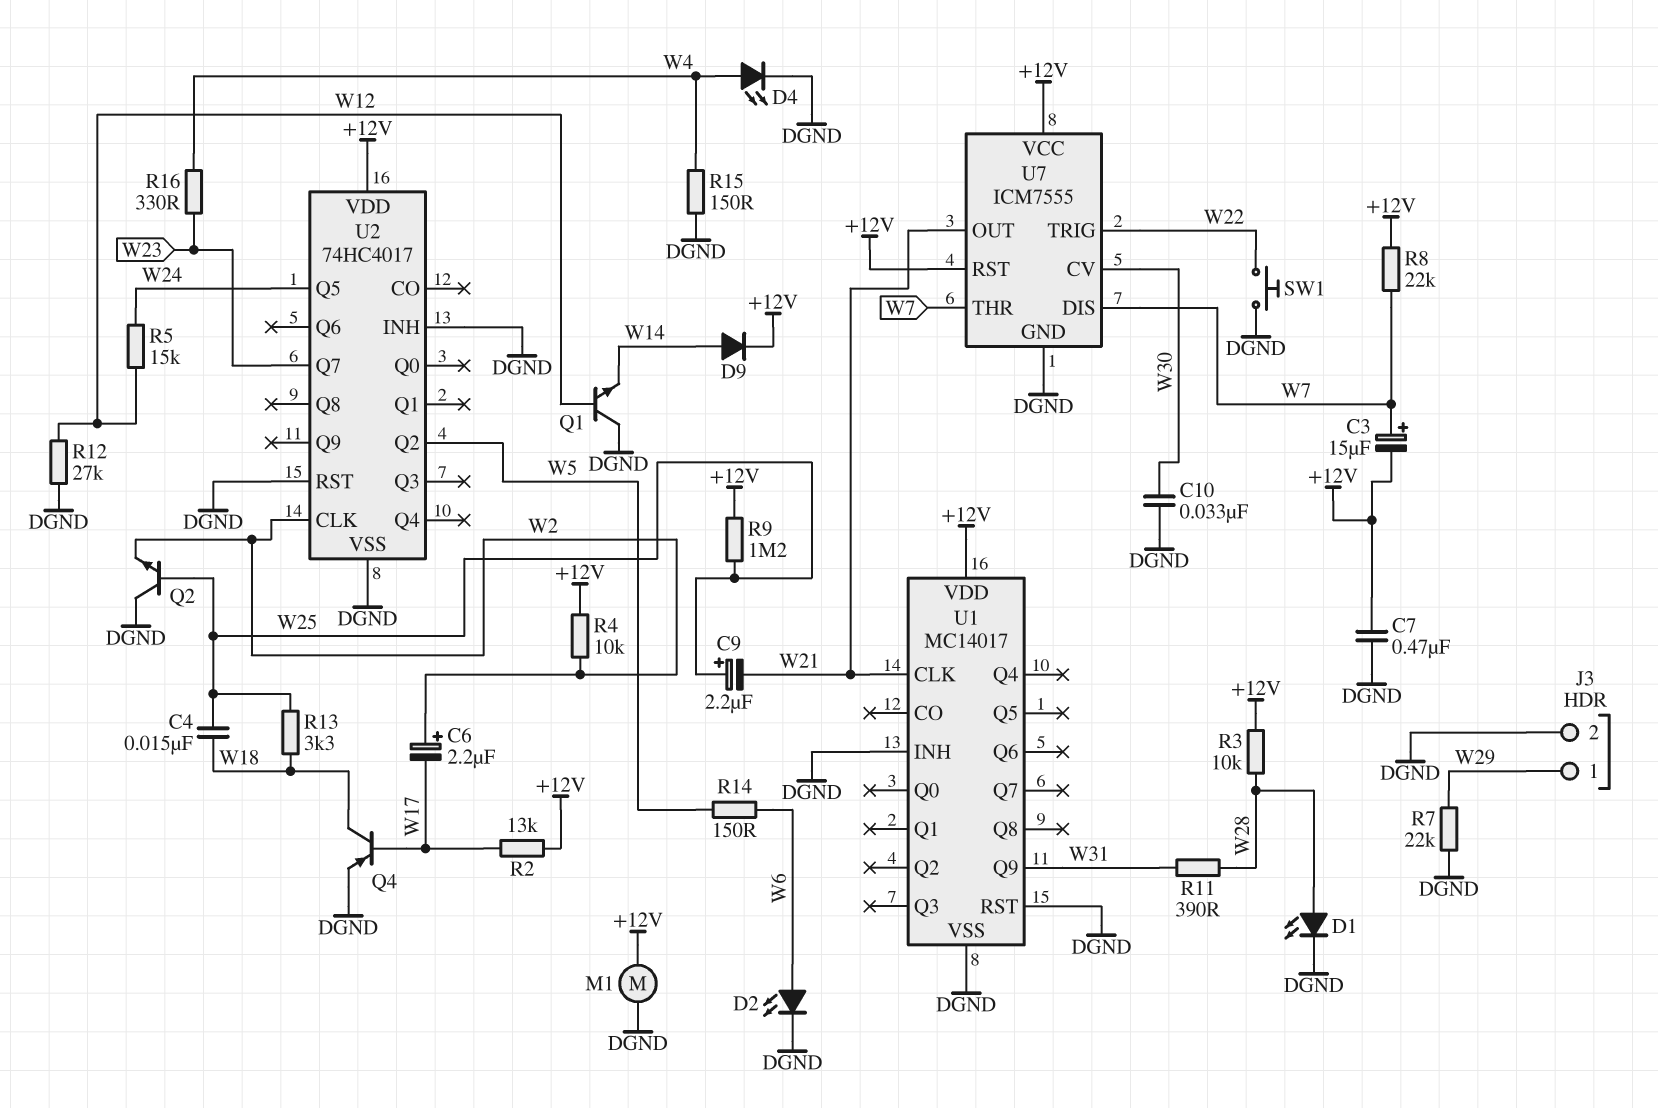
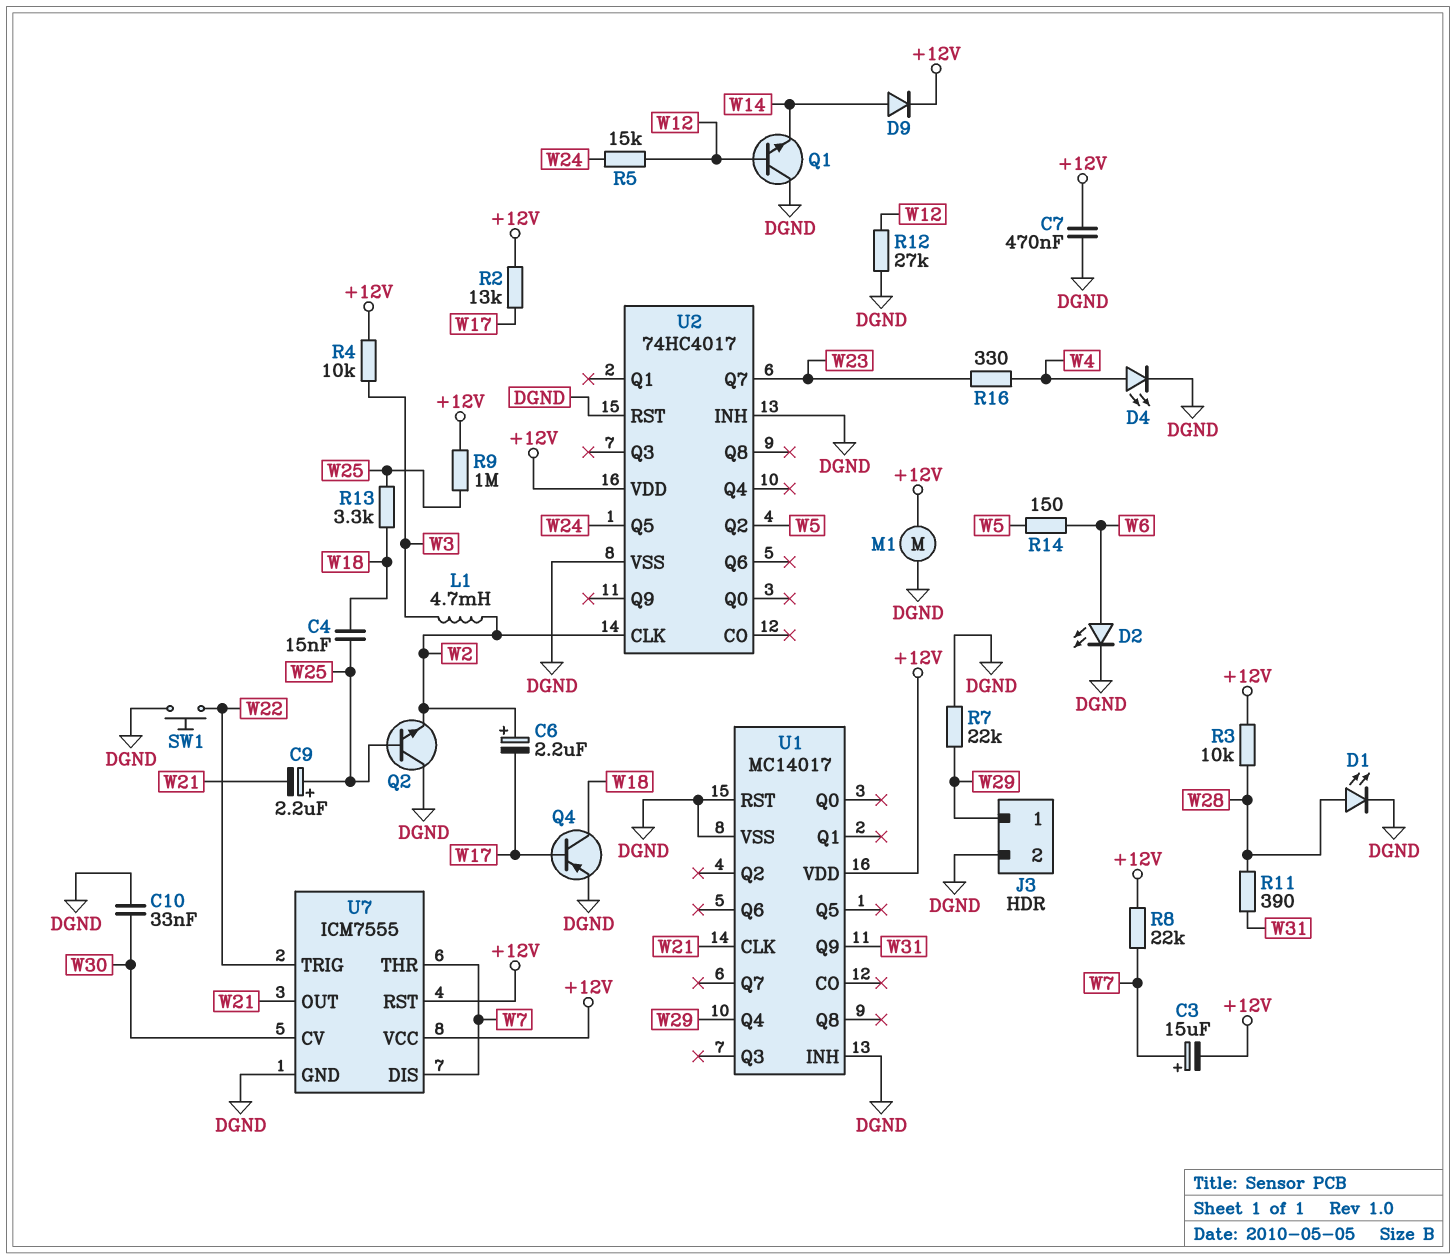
L1: none -> 4.7mH (W2, W3)
R4: 10k (+12V, W2) -> 10k (+12V, W3)
R9: 1.2M (+12V, W25) -> 1M (+12V, W25)
R15: 150 (DGND, W4) -> none
U1 pin Q4: none -> W29

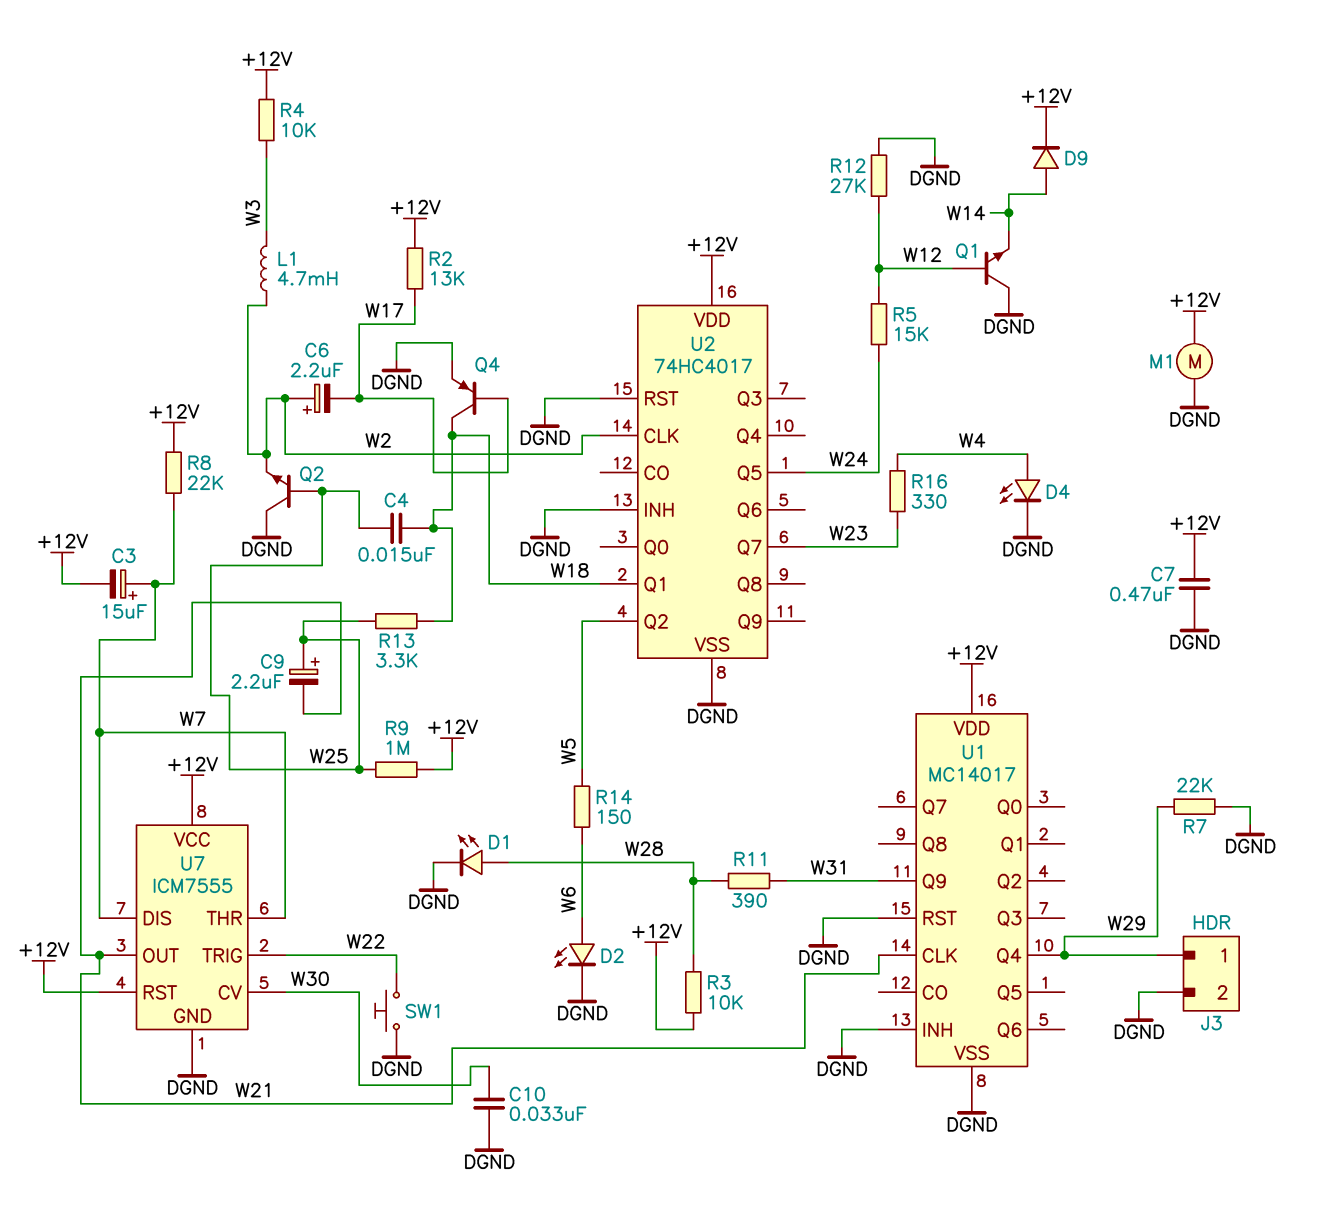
U2 pin Q1: none -> W18

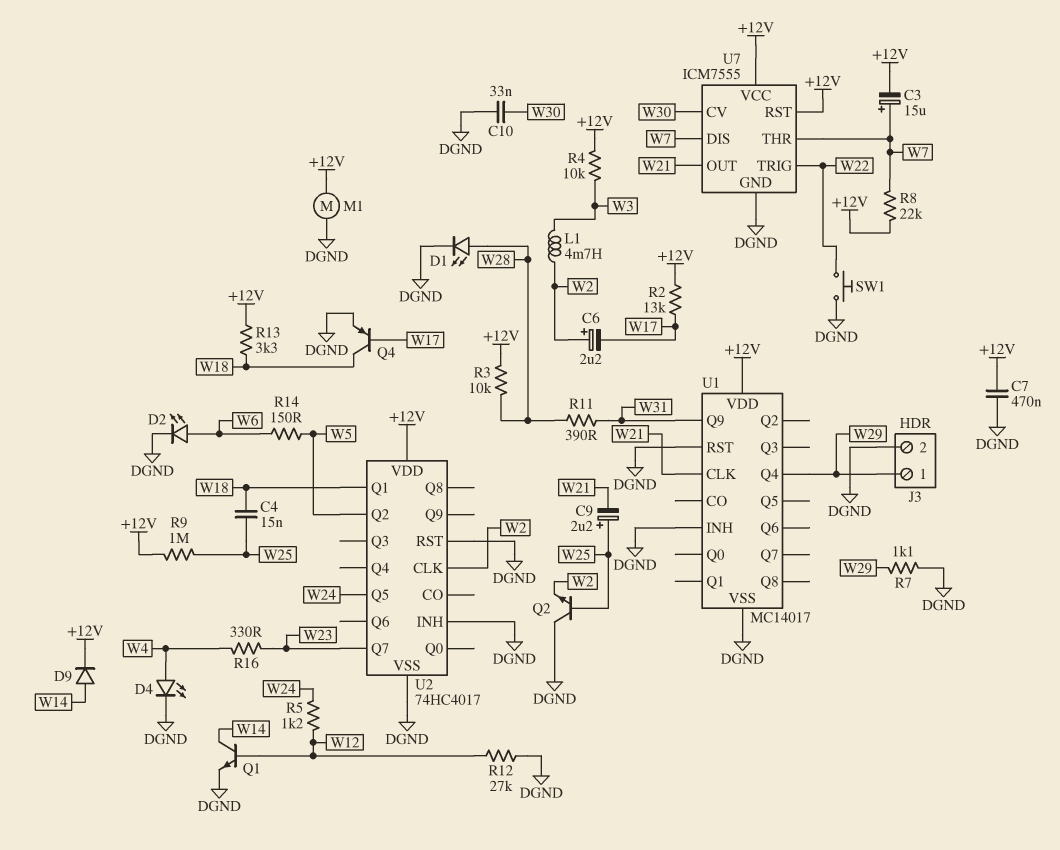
Q1: NPN (B W12, C DGND, E W14) -> NPN (B W12, C W14, E DGND)
R5: 15k (W12, W24) -> 1.2k (W12, W24)
R7: 22k (DGND, W29) -> 1.1k (DGND, W29)
R13: 3.3k (W18, W25) -> 3.3k (+12V, W18)

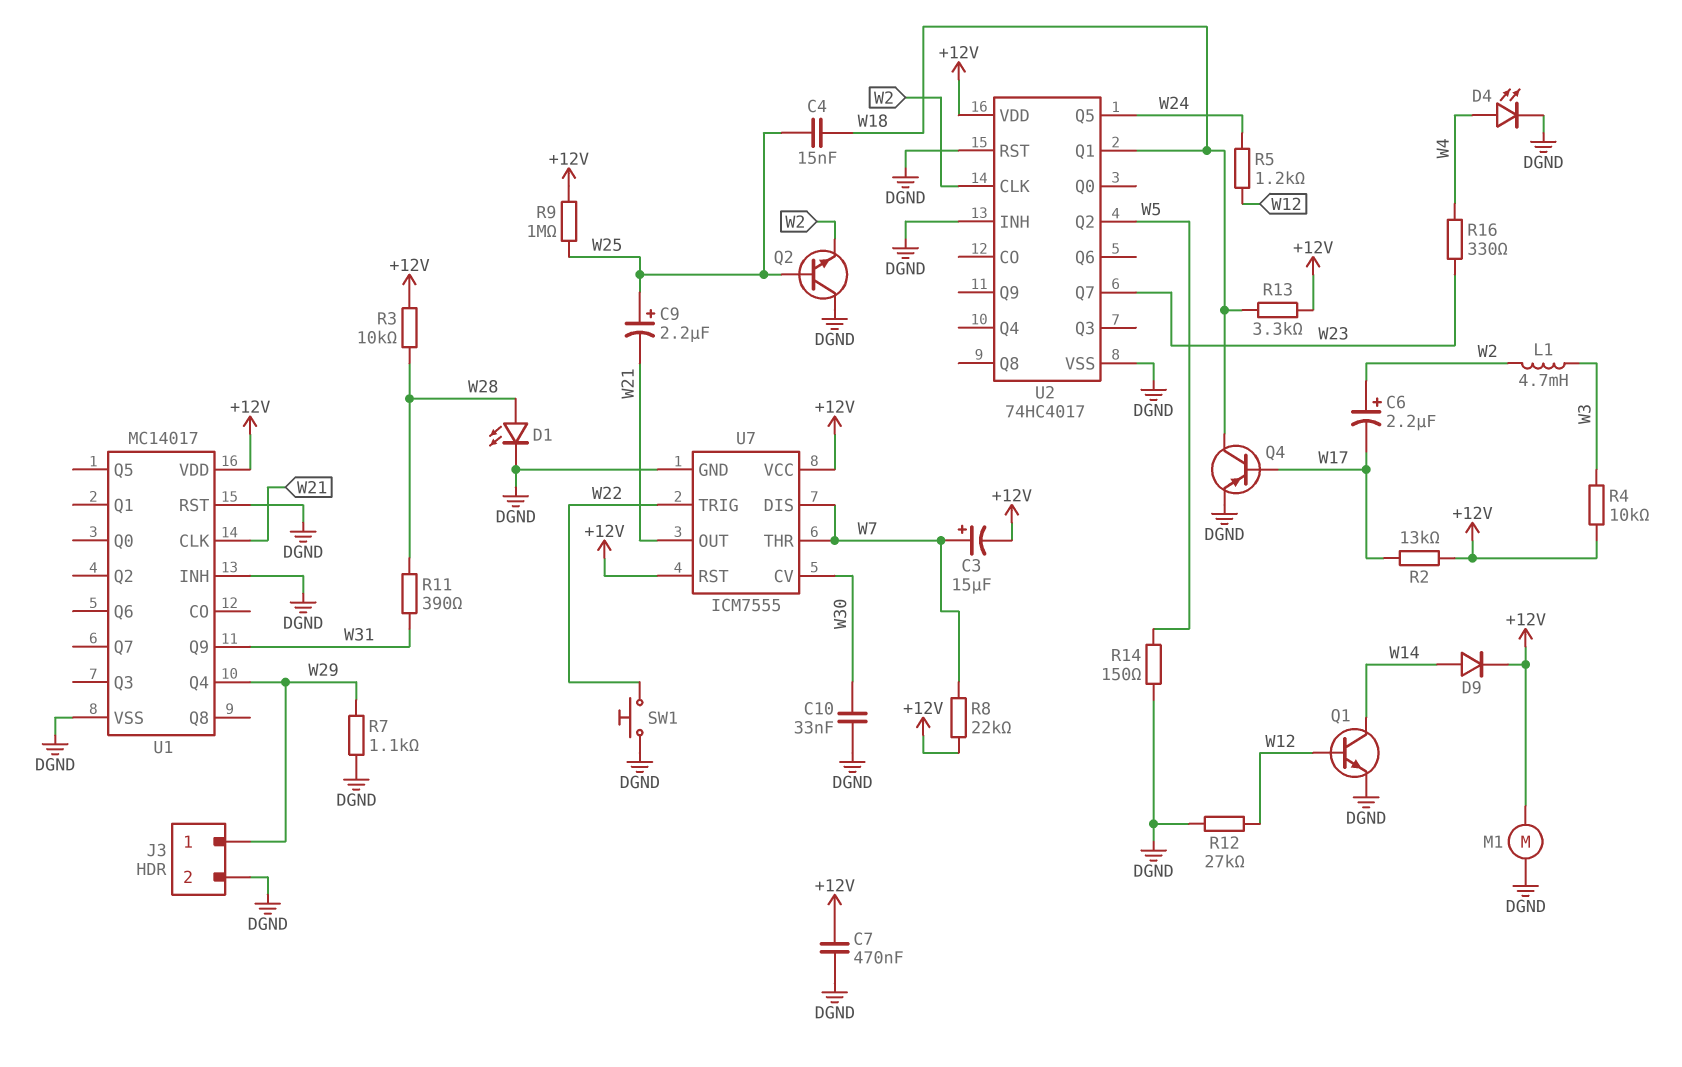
D2: LED (A W6, K DGND) -> none
R14: 150 (W5, W6) -> 150 (DGND, W5)

